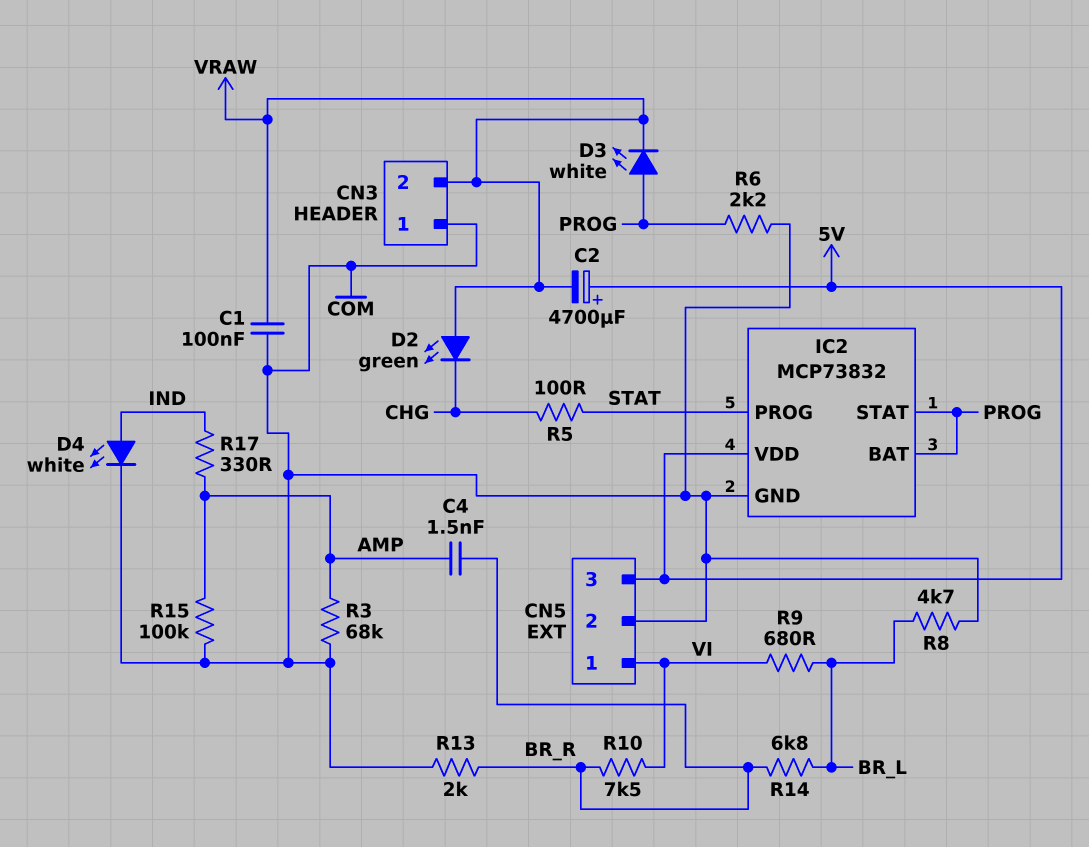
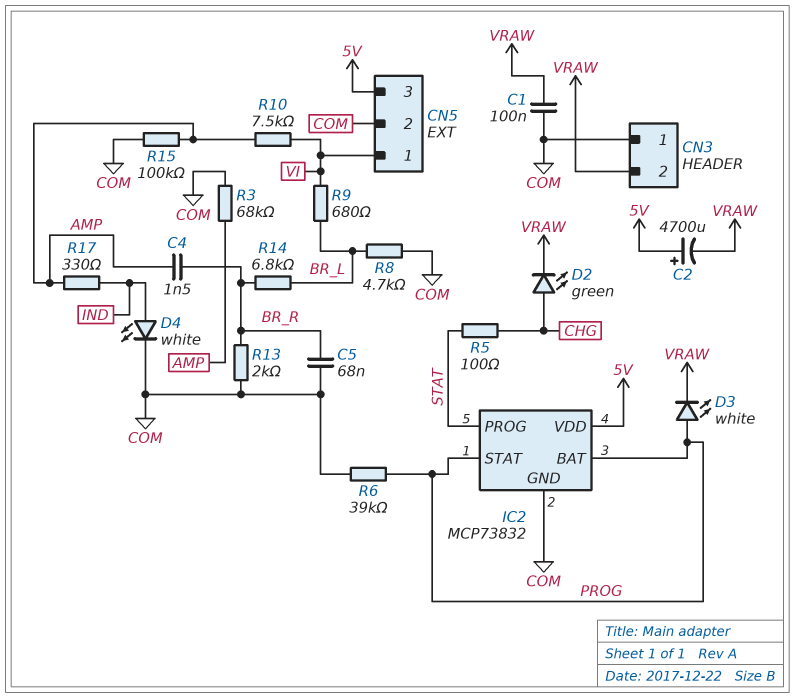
C5: none -> 68nF (BR_R, COM)
D2: LED green (A VRAW, K CHG) -> LED green (A CHG, K VRAW)
R6: 2.2k (COM, PROG) -> 39k (COM, PROG)
R10: 7.5k (BR_R, VI) -> 7.5k (AMP, VI)

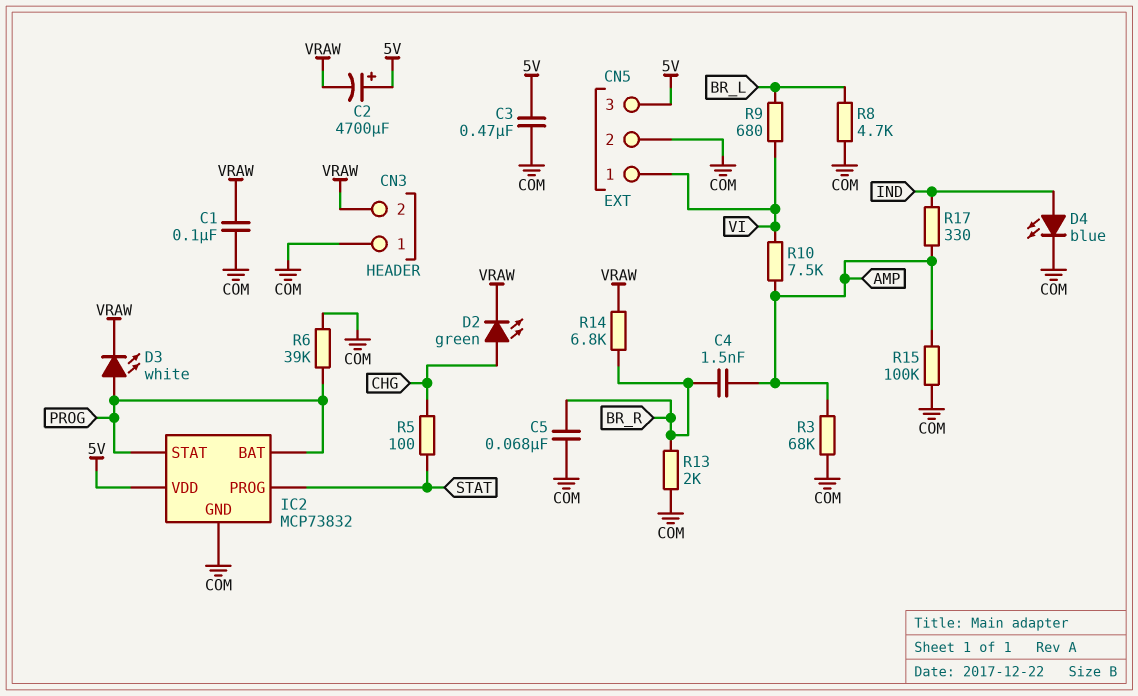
C3: none -> 470nF (5V, COM)
D4: LED white (A IND, K COM) -> LED blue (A IND, K COM)
R14: 6.8k (BR_L, BR_R) -> 6.8k (BR_R, VRAW)

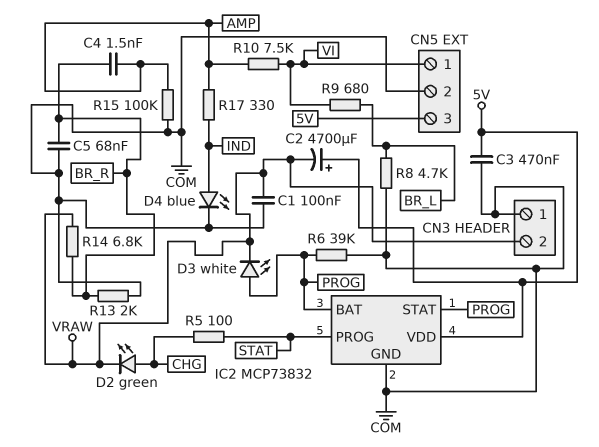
R3: 68k (AMP, COM) -> none

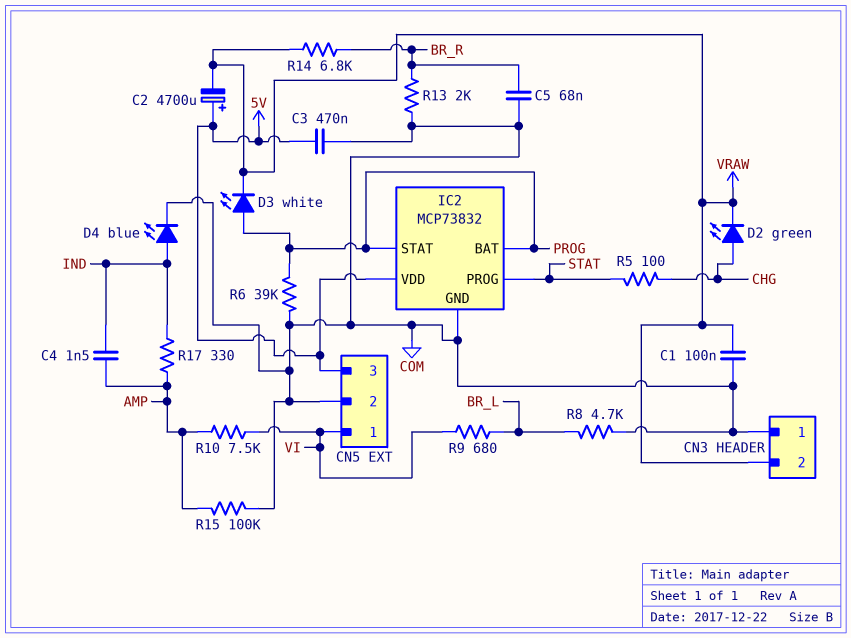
C4: 1.5nF (AMP, BR_R) -> 1.5nF (AMP, IND)

